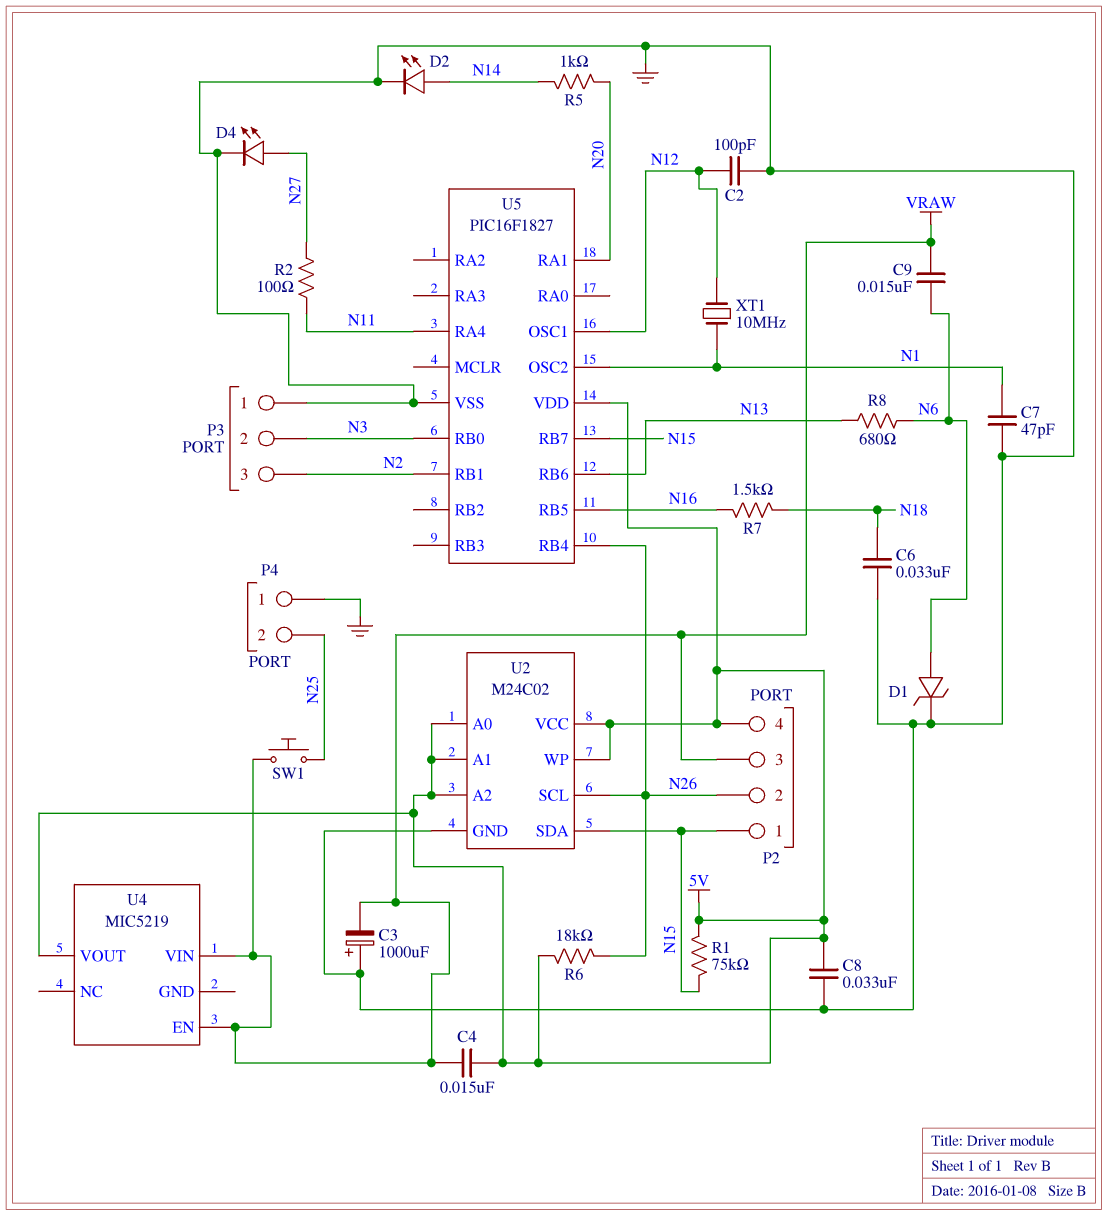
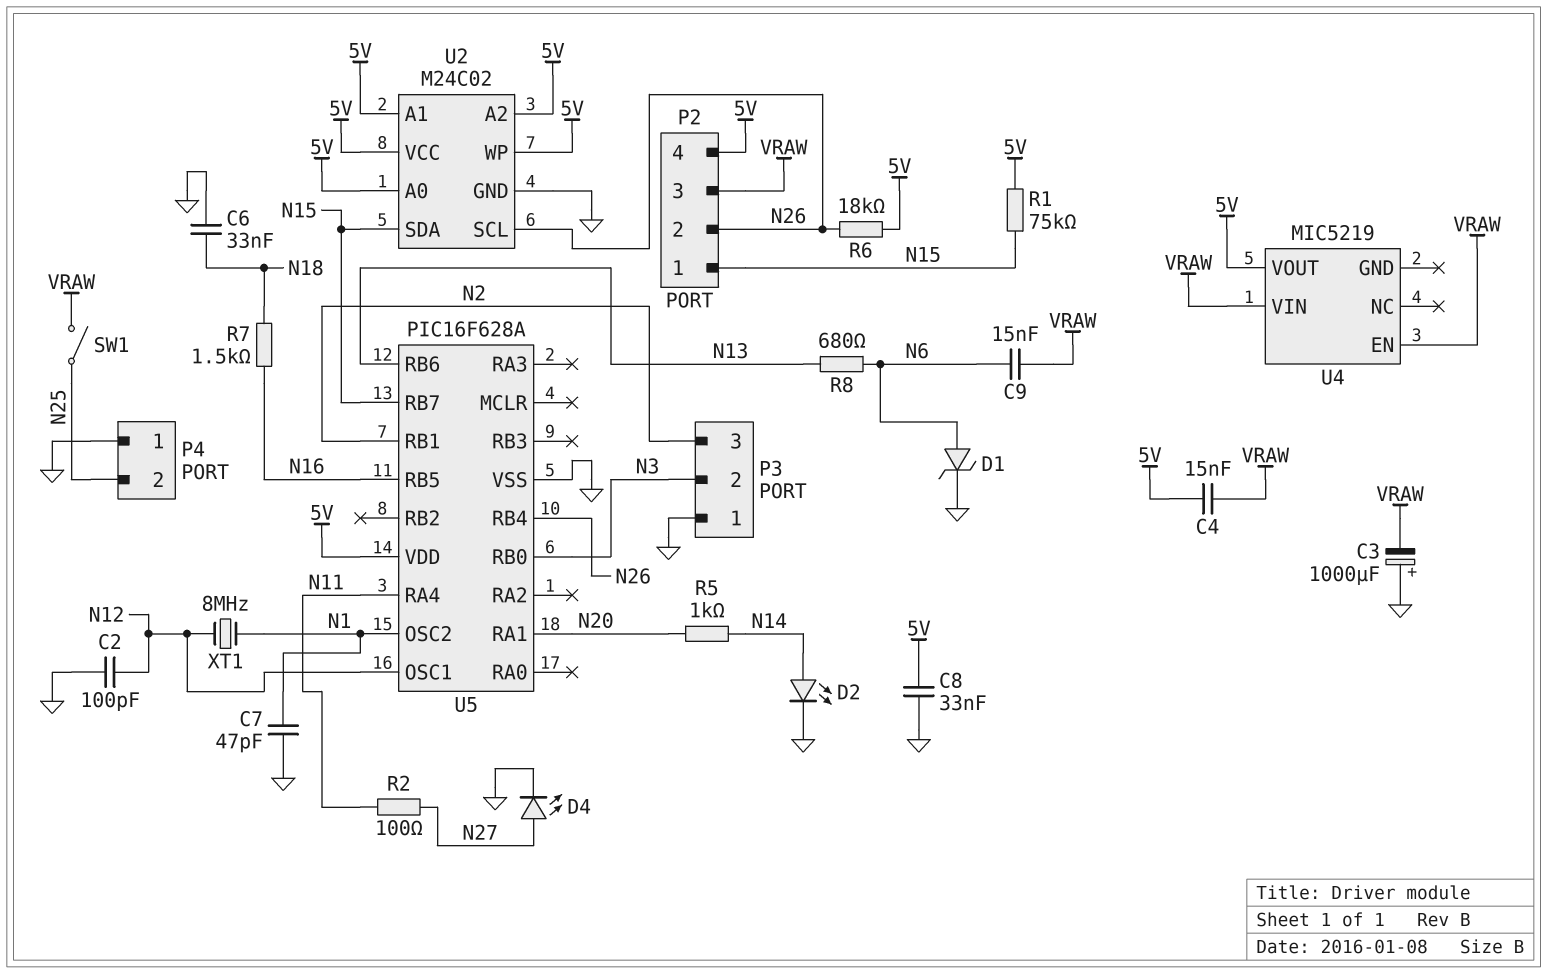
SW1: button (N25, VRAW) -> switch (N25, VRAW)
U5: PIC16F1827 -> PIC16F628A
XT1: 10MHz (N1, N12) -> 8MHz (N1, N12)

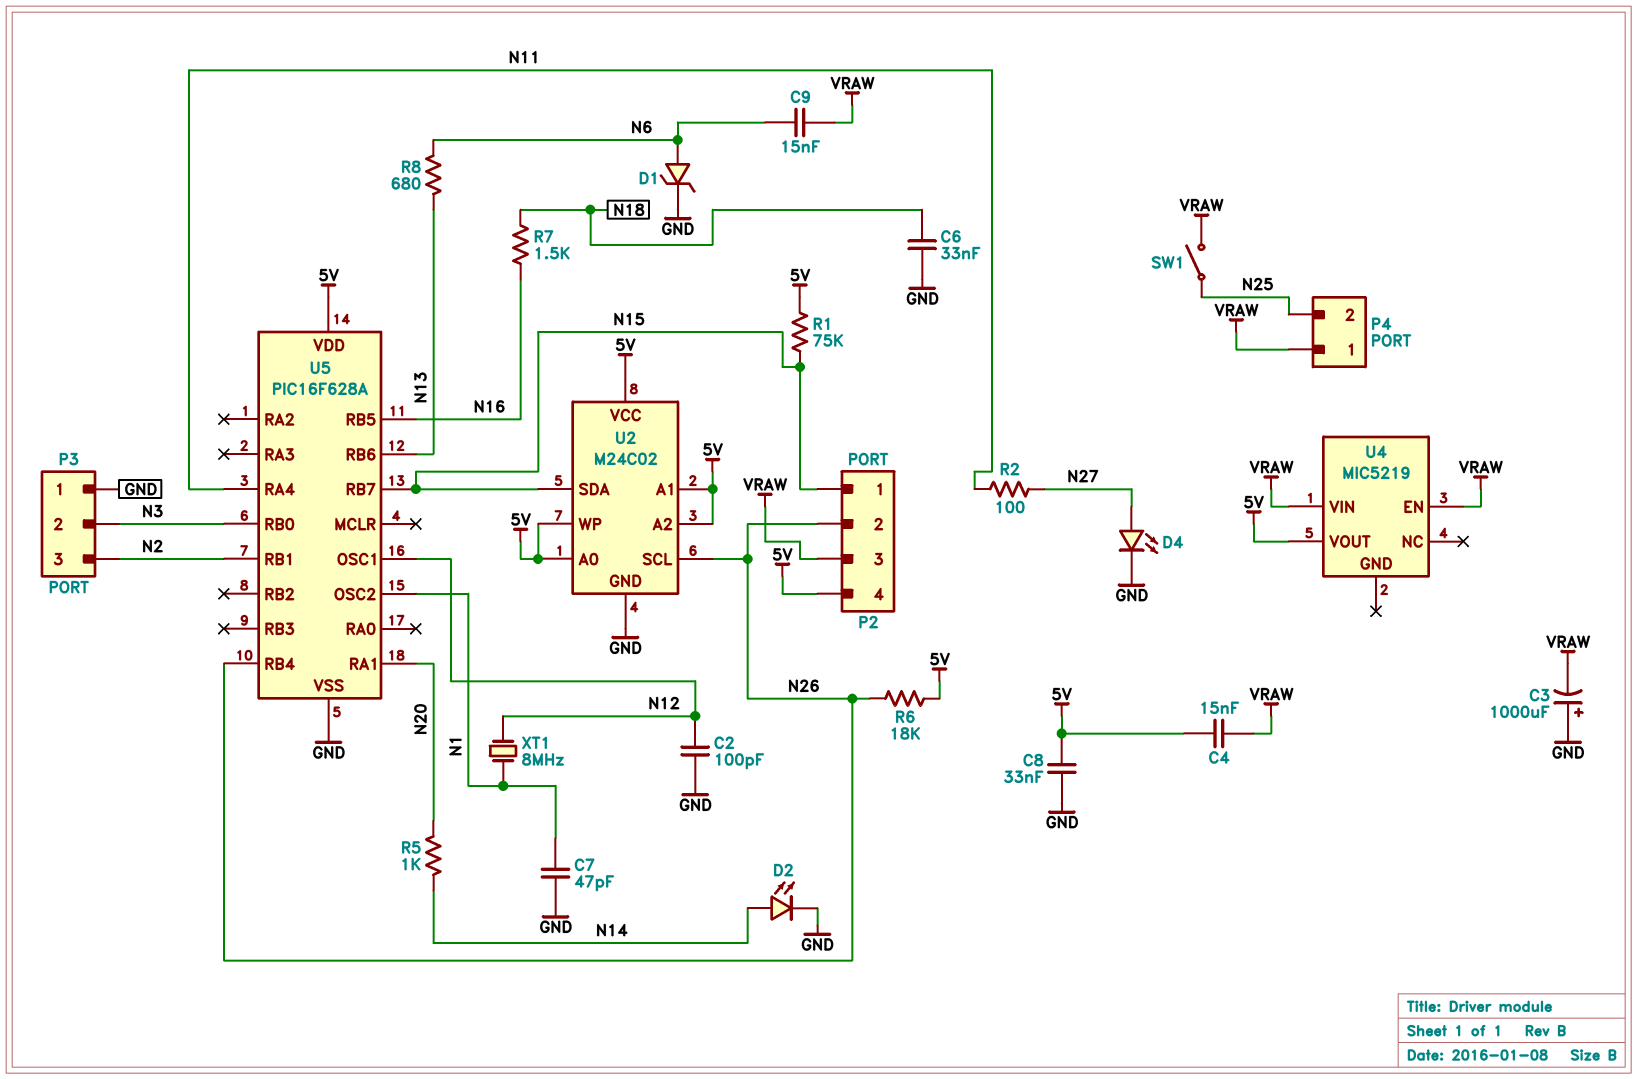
P4 pin 1: GND -> VRAW

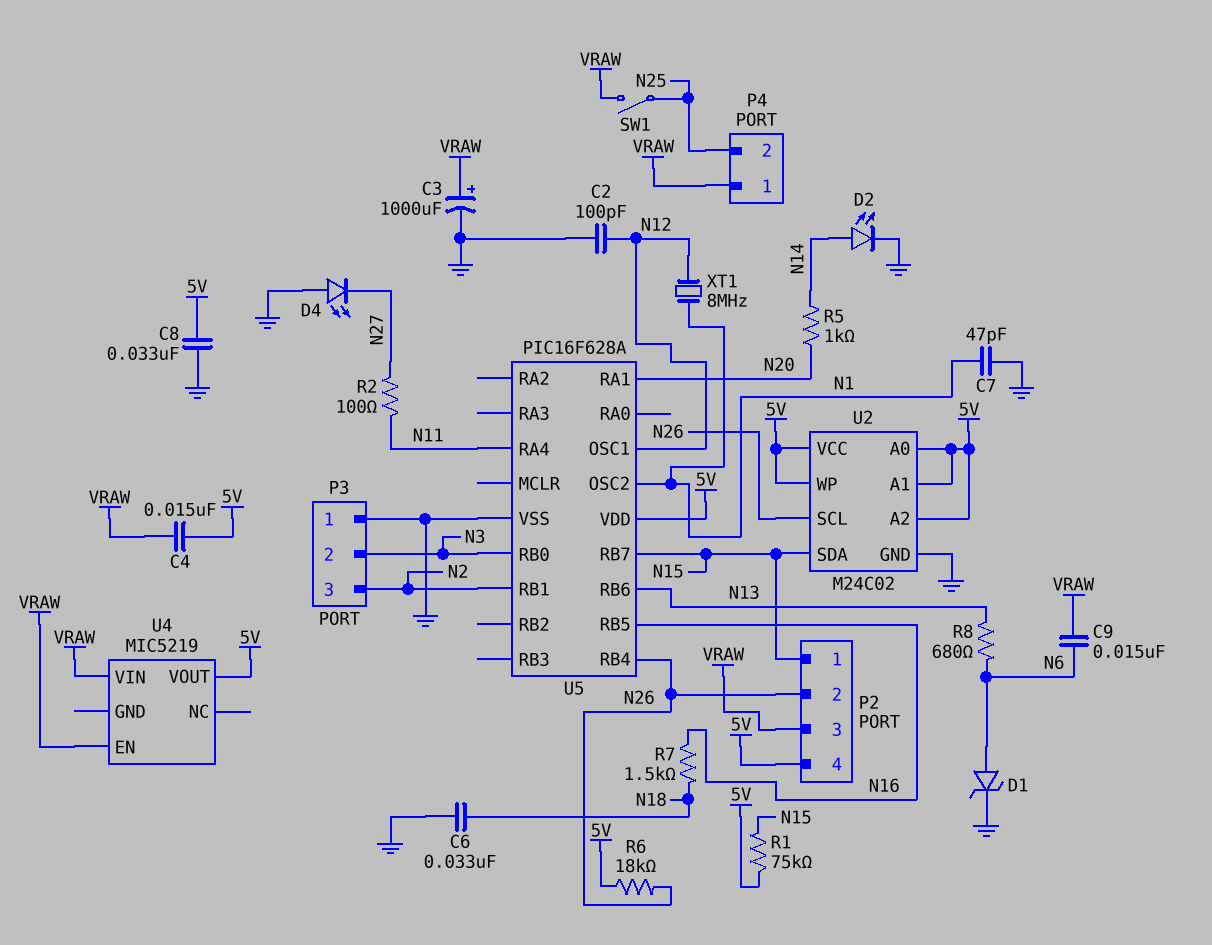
C3: 1000uF (plus GND, minus VRAW) -> 1000uF (plus VRAW, minus GND)
D4: LED (A N27, K GND) -> LED (A GND, K N27)

